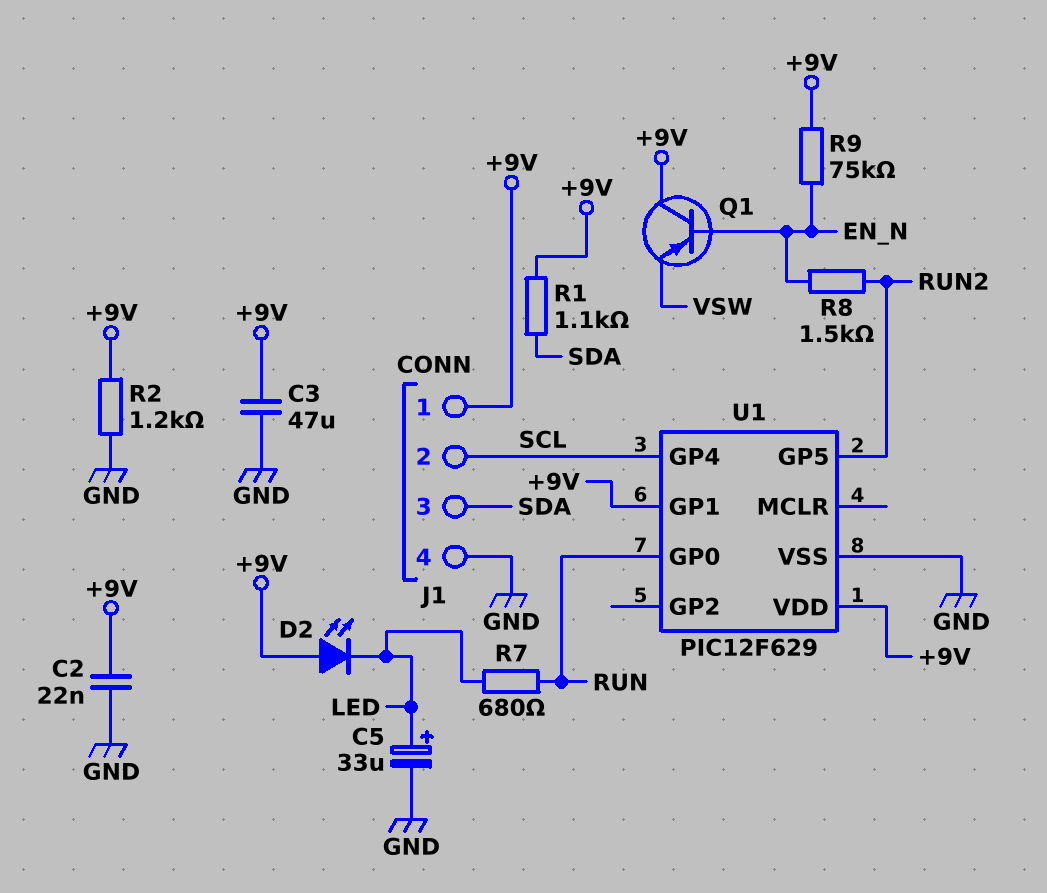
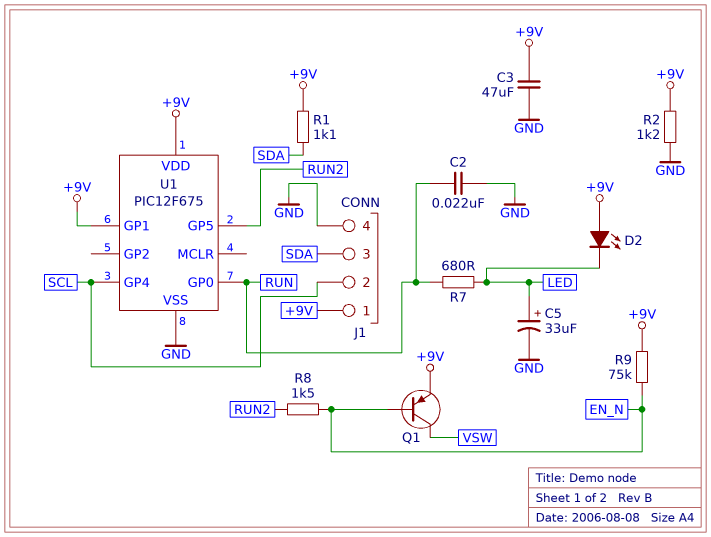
C2: 22nF (+9V, GND) -> 22nF (GND, RUN)
Q1: PNP (B EN_N, C +9V, E VSW) -> PNP (B EN_N, C VSW, E +9V)
U1: PIC12F629 -> PIC12F675

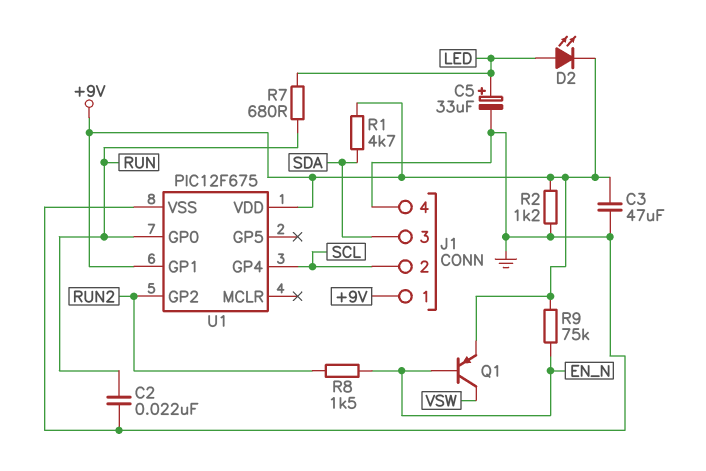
D2: LED (A +9V, K LED) -> LED (A LED, K +9V)
R1: 1.1k (+9V, SDA) -> 4.7k (+9V, SDA)
U1 pin GP2: none -> RUN2
U1 pin GP5: RUN2 -> none

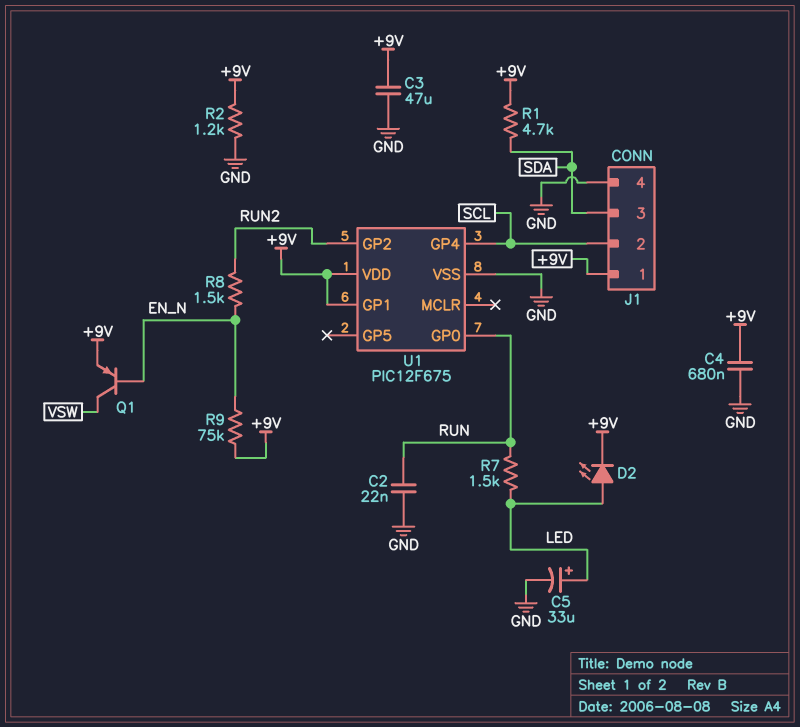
C4: none -> 680nF (+9V, GND)
R7: 680 (LED, RUN) -> 1.5k (LED, RUN)

